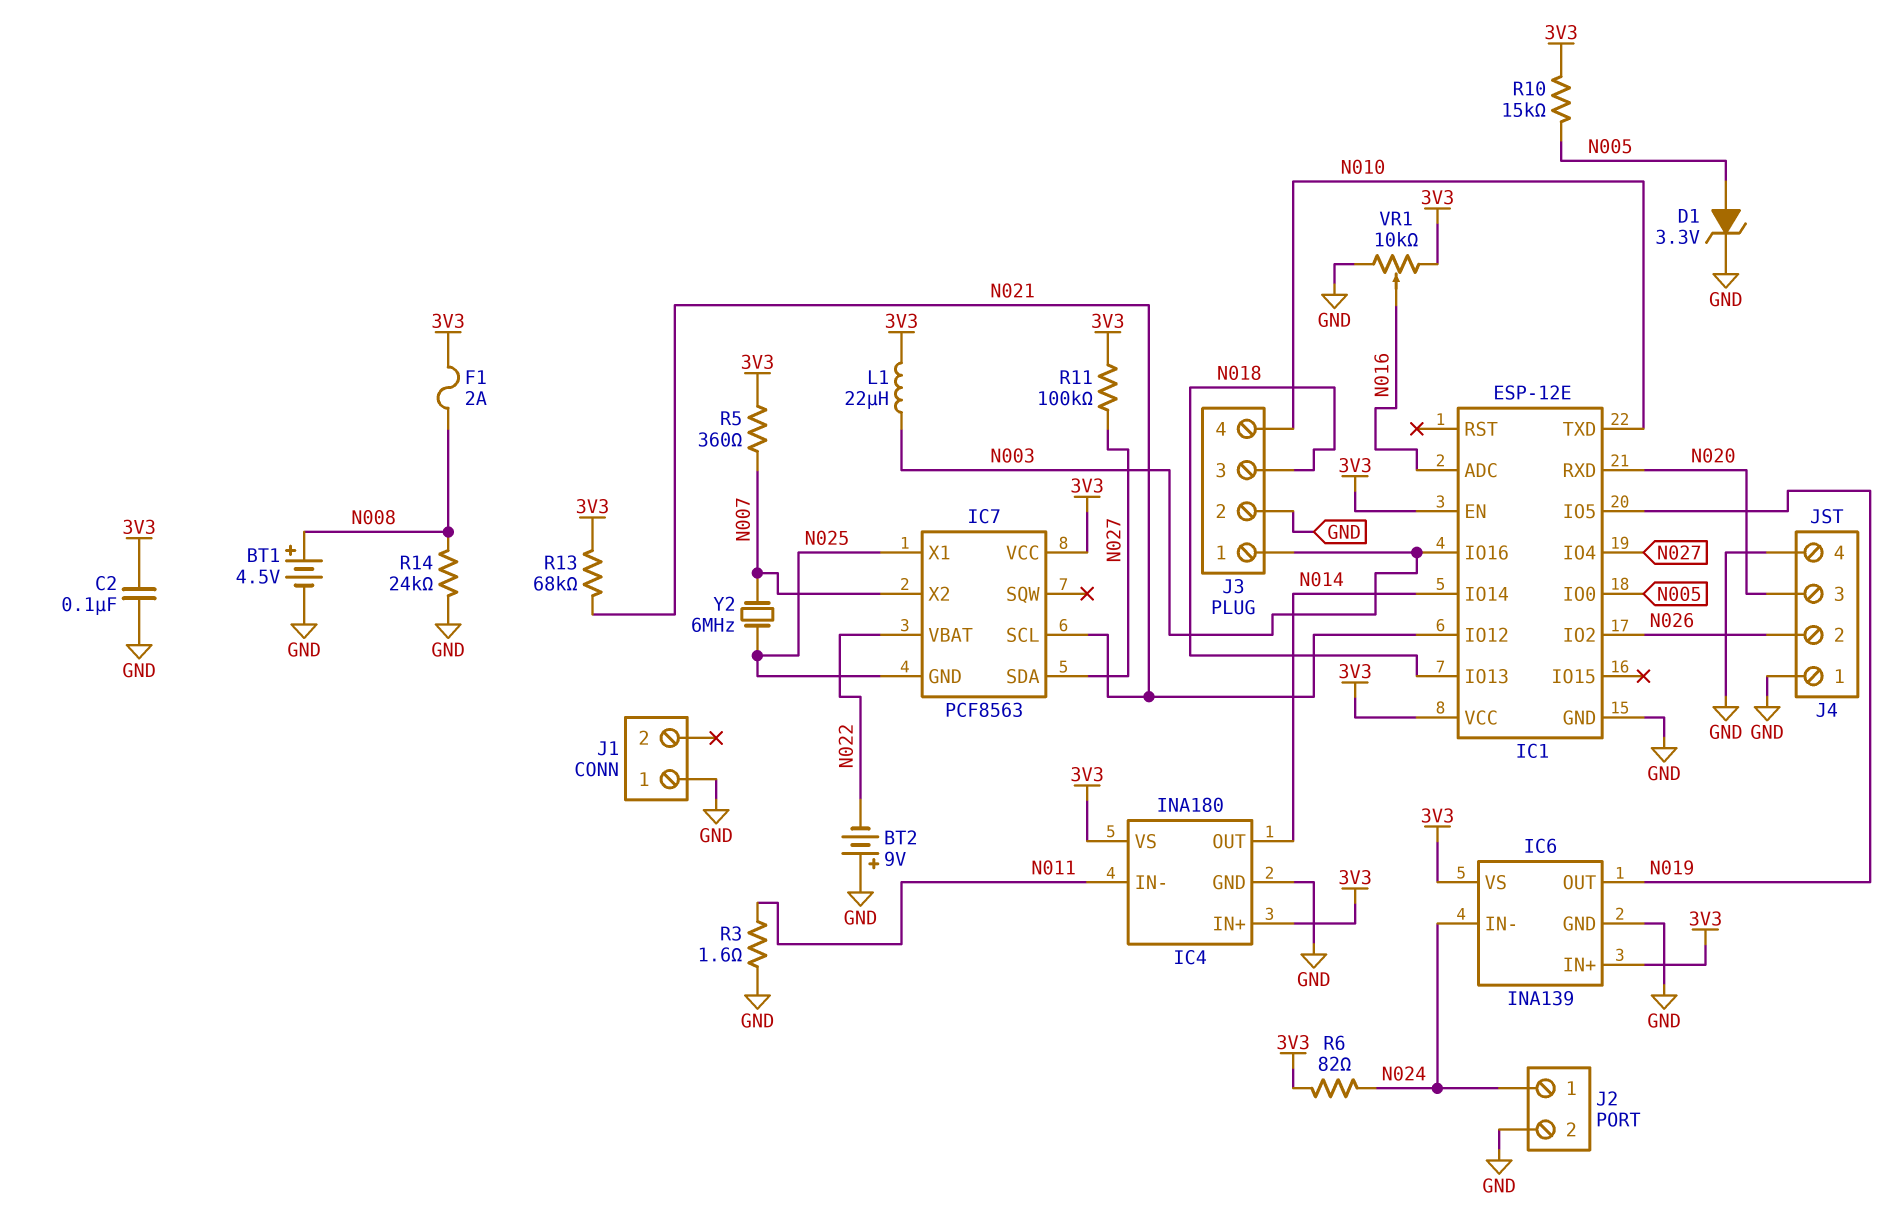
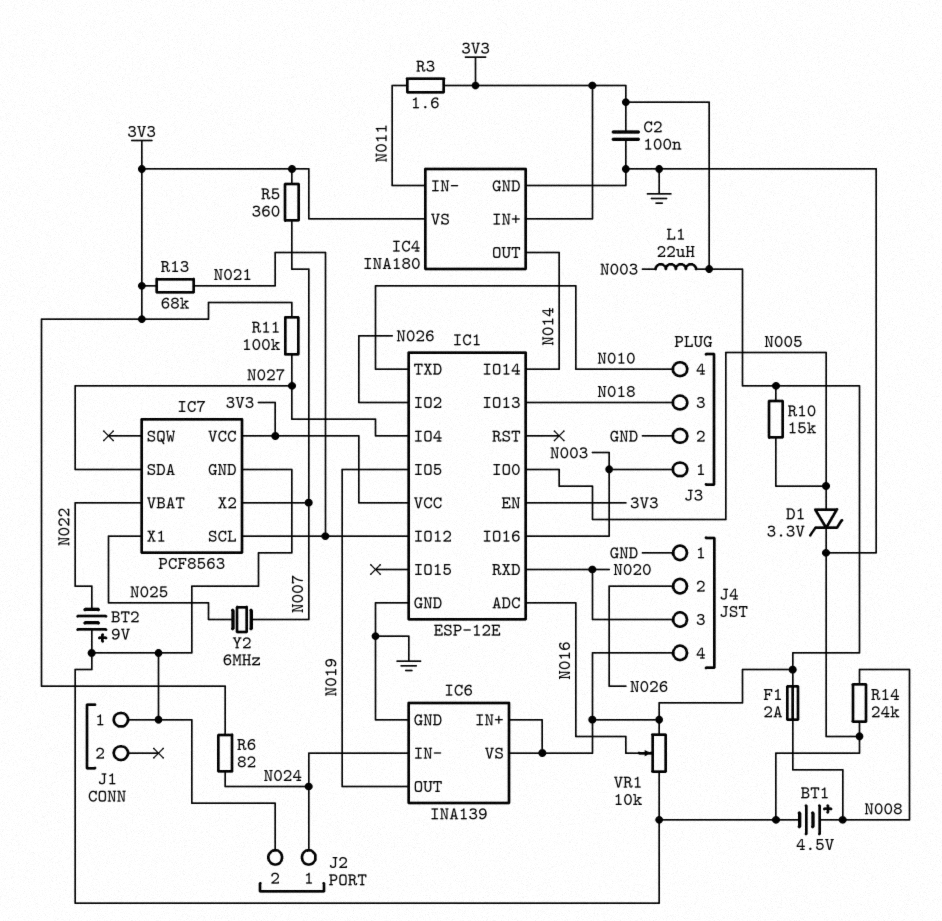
IC7 pin GND: N025 -> GND
J4 pin 4: GND -> 3V3
R3: 1.6 (GND, N011) -> 1.6 (3V3, N011)

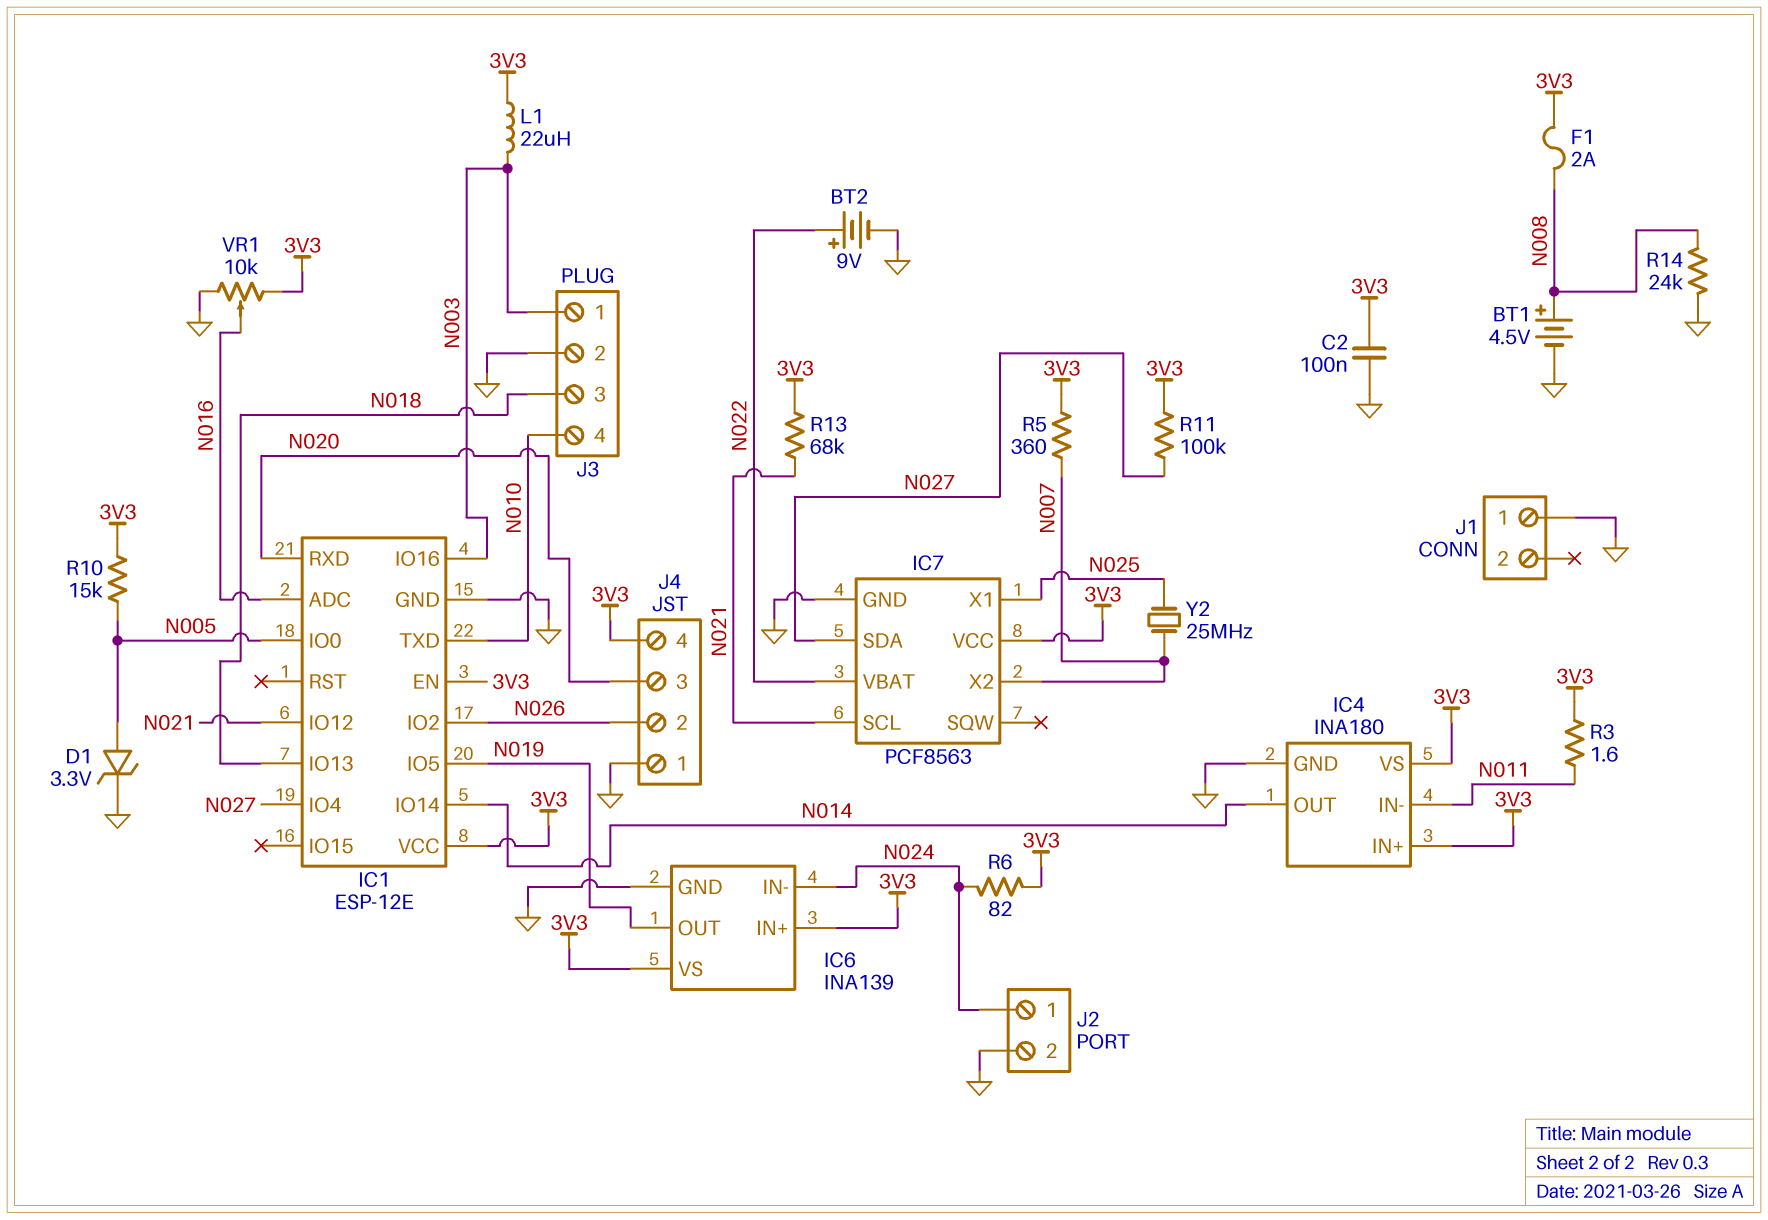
BT2: 9V (plus GND, minus N022) -> 9V (plus N022, minus GND)
Y2: 6MHz (N007, N025) -> 25MHz (N007, N025)

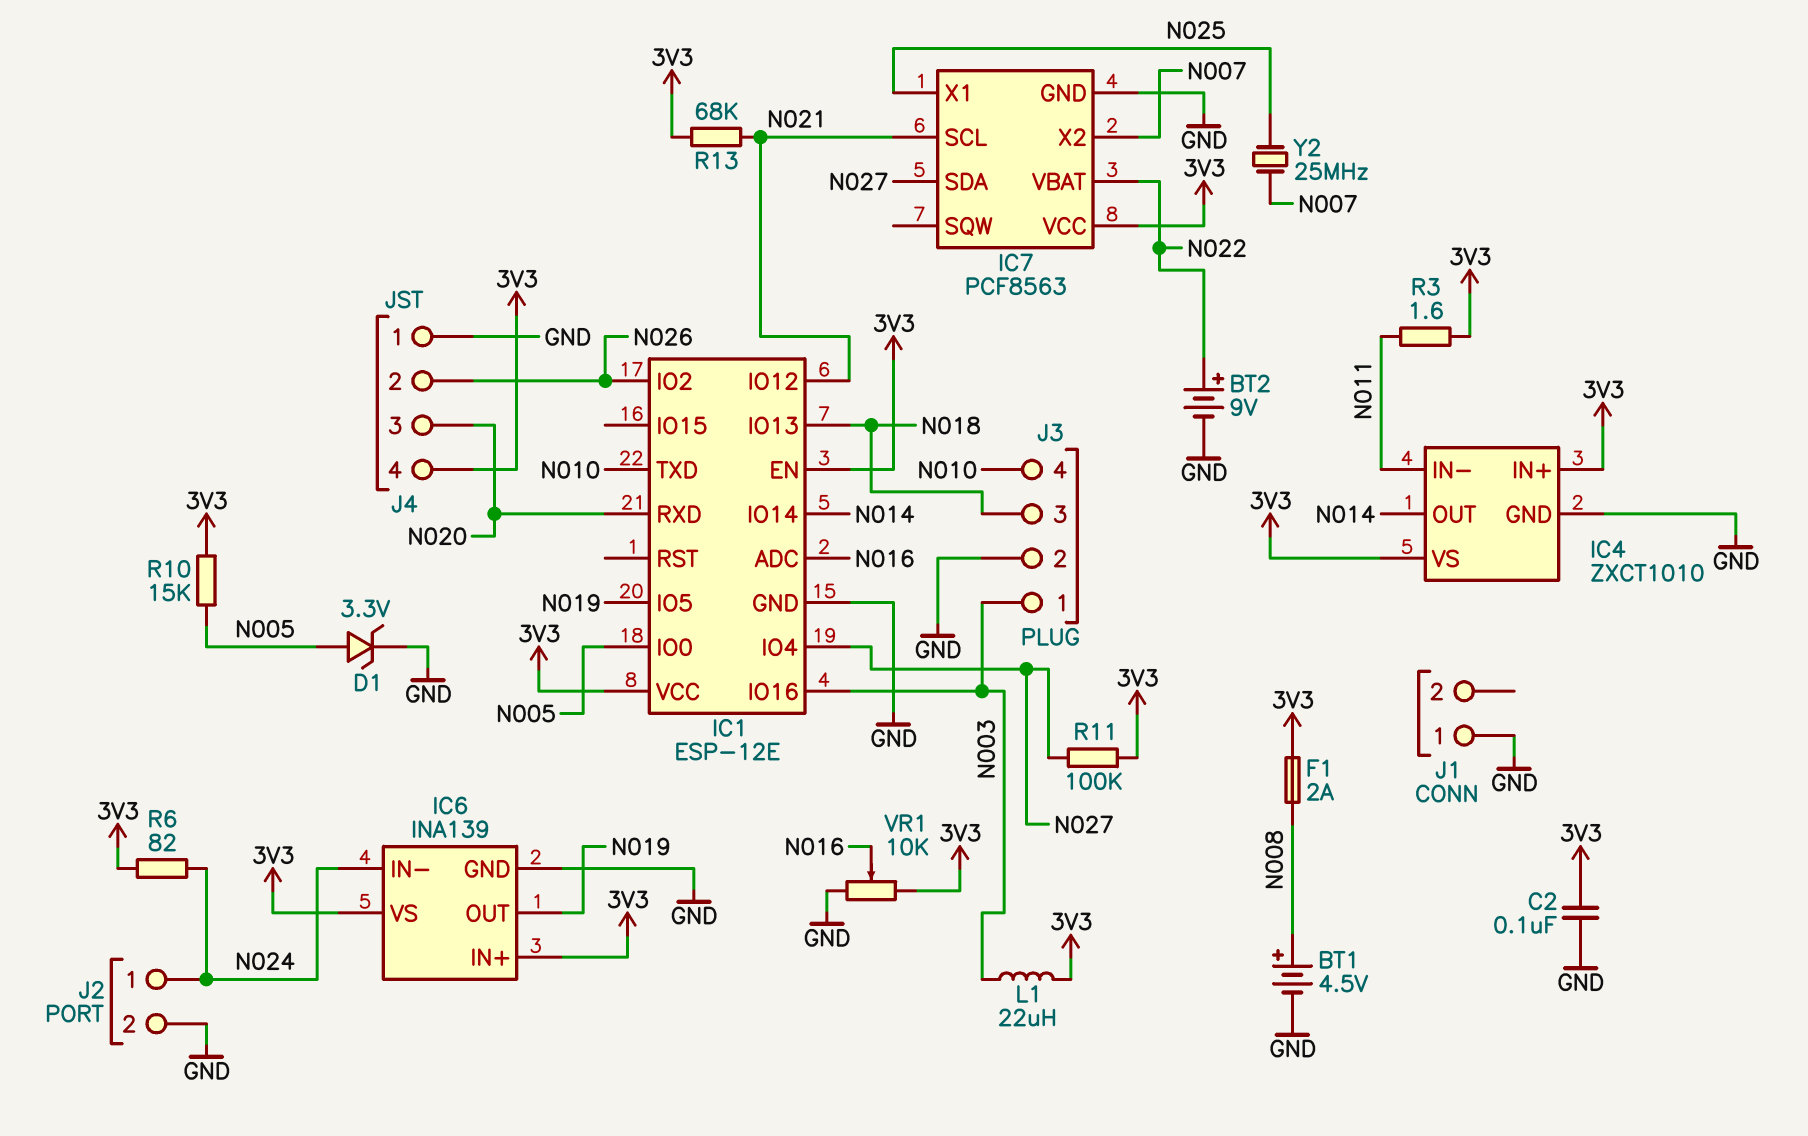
IC4: INA180 -> ZXCT1010
R5: 360 (3V3, N007) -> none
R14: 24k (GND, N008) -> none

